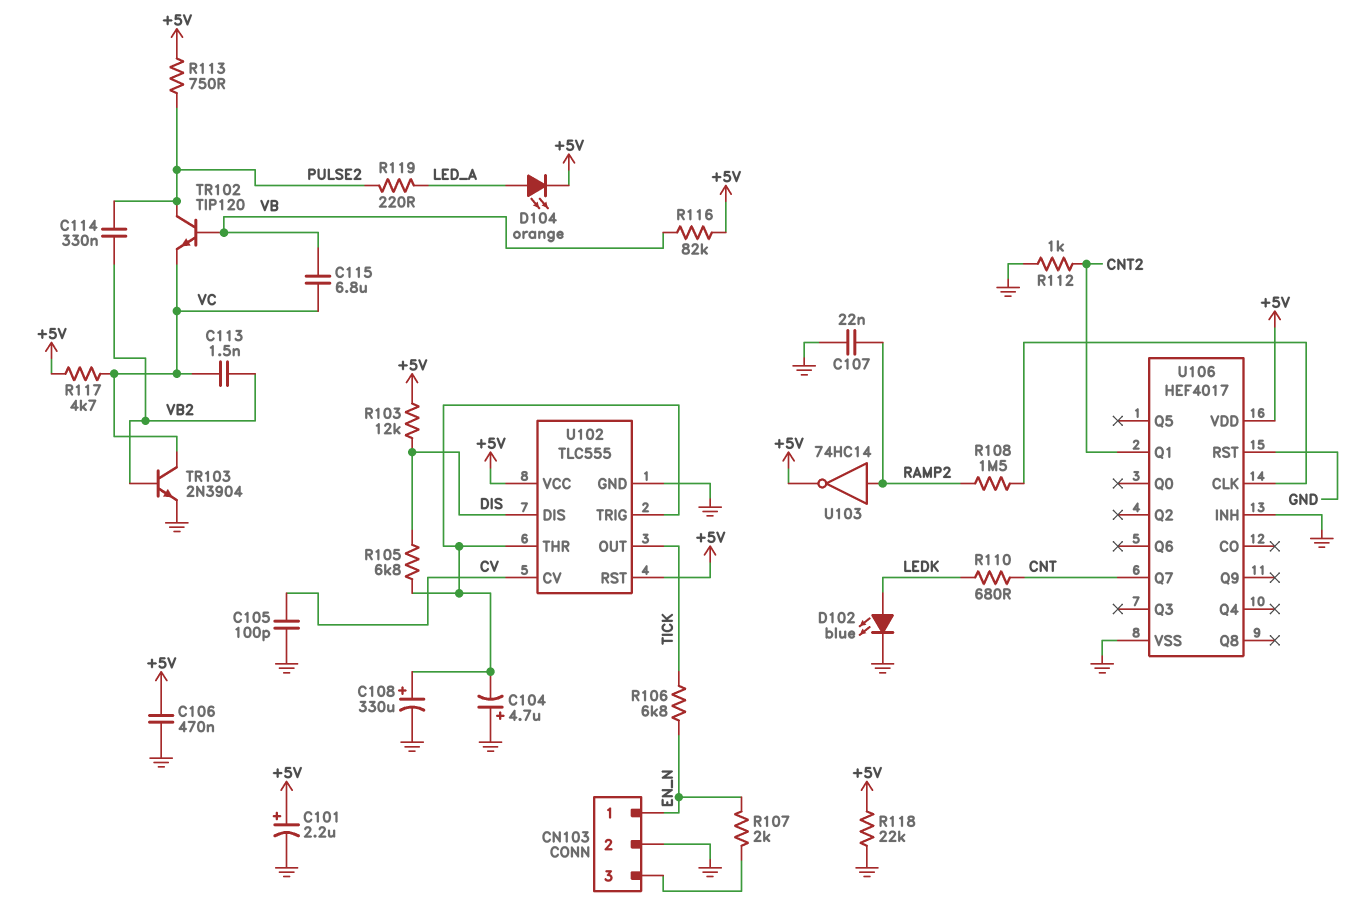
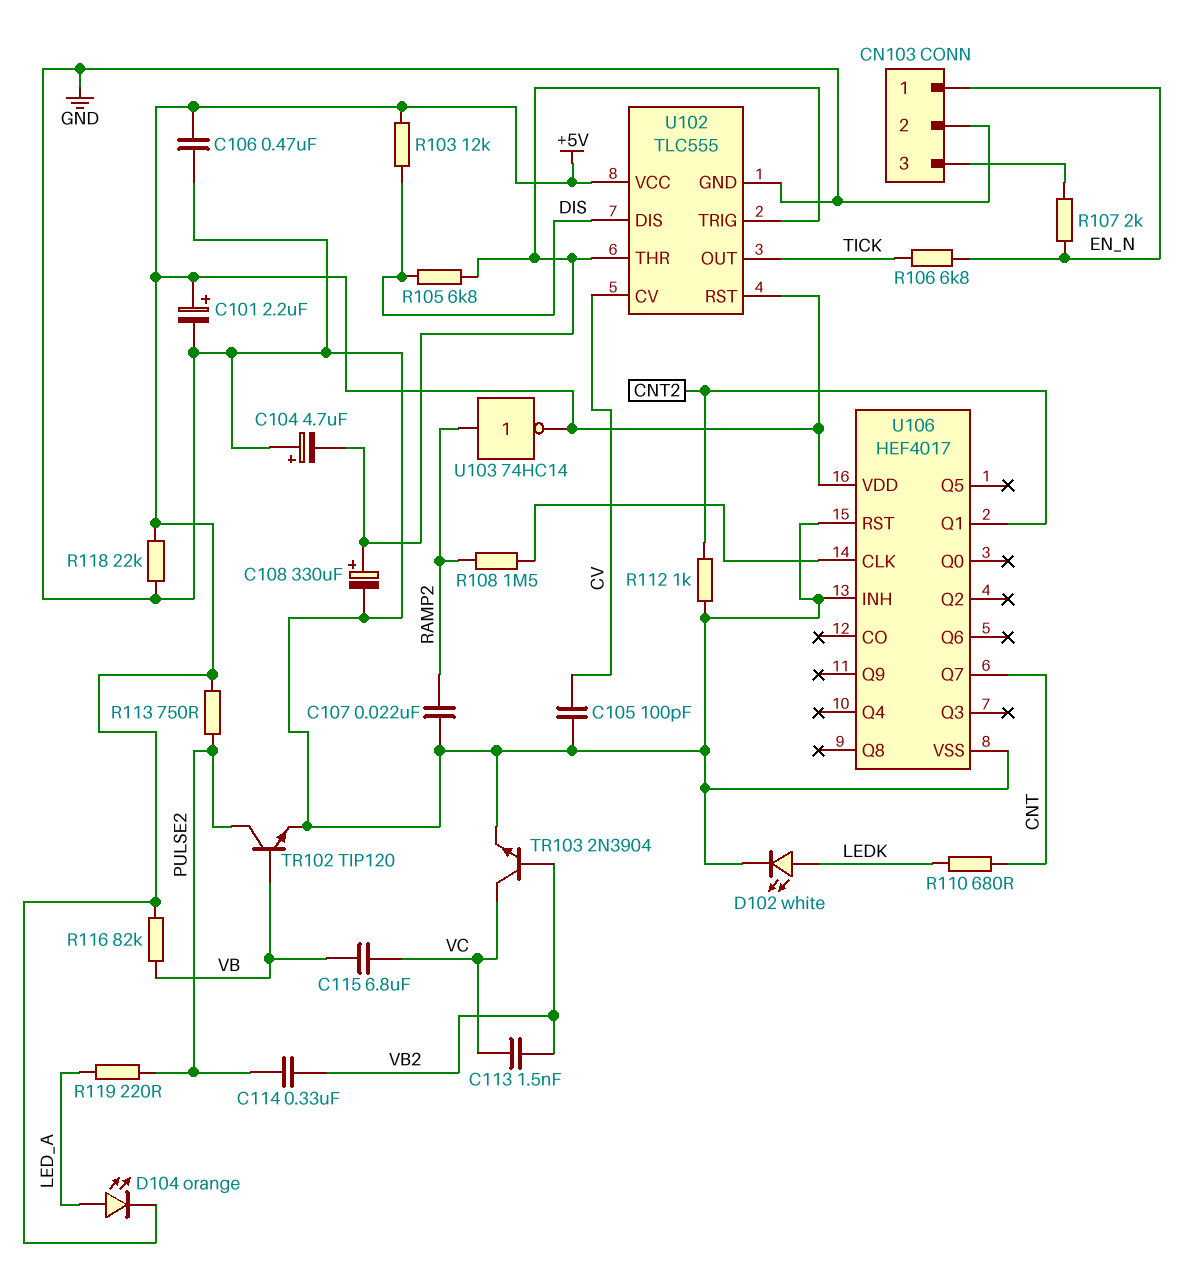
D102: LED blue (A LEDK, K GND) -> LED white (A LEDK, K GND)
R117: 4.7k (+5V, VC) -> none
TR102: NPN TIP120 (B VB, C PULSE2, E VC) -> NPN TIP120 (B VB, C PULSE2, E GND)

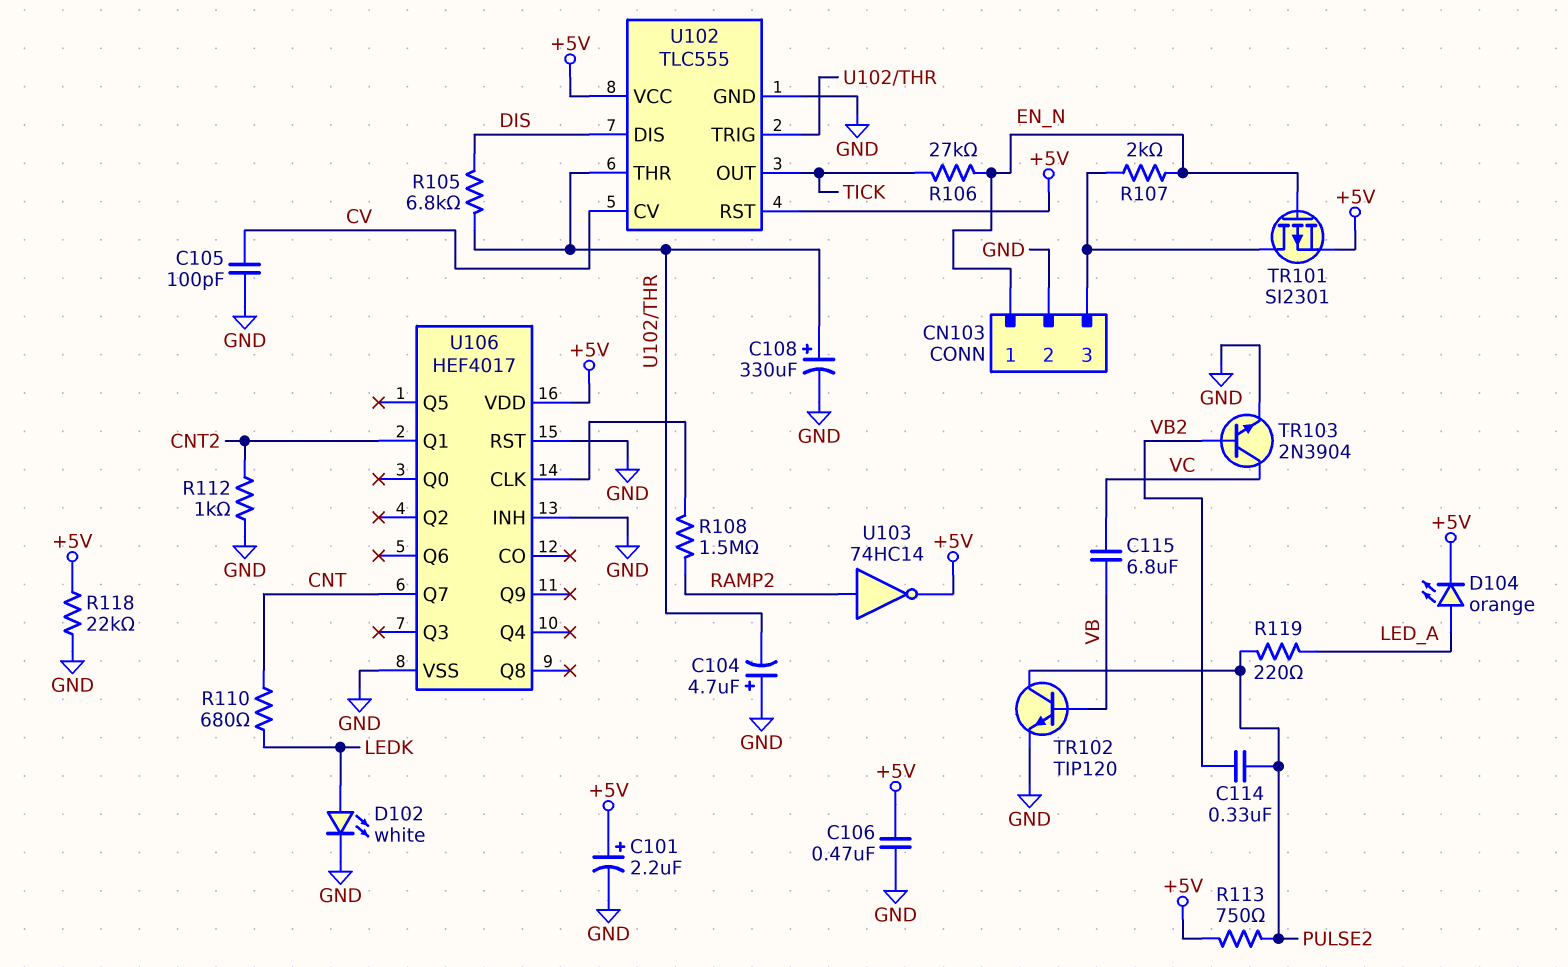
C107: 22nF (GND, RAMP2) -> none
C113: 1.5nF (VB2, VC) -> none
R103: 12k (+5V, DIS) -> none
R106: 6.8k (EN_N, TICK) -> 27k (EN_N, TICK)
R116: 82k (+5V, VB) -> none
TR101: none -> PMOS SI2301 (G EN_N, D CN103/3, S +5V)

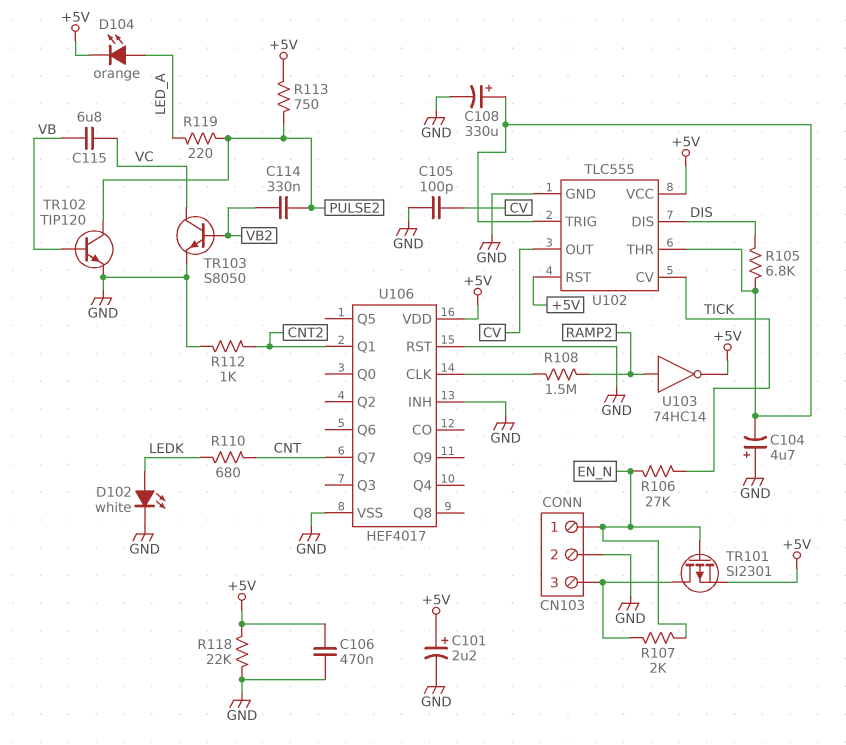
TR103: NPN 2N3904 (B VB2, C VC, E GND) -> NPN S8050 (B VB2, C VC, E GND)
U102 pin CV: CV -> TICK
U102 pin OUT: TICK -> CV

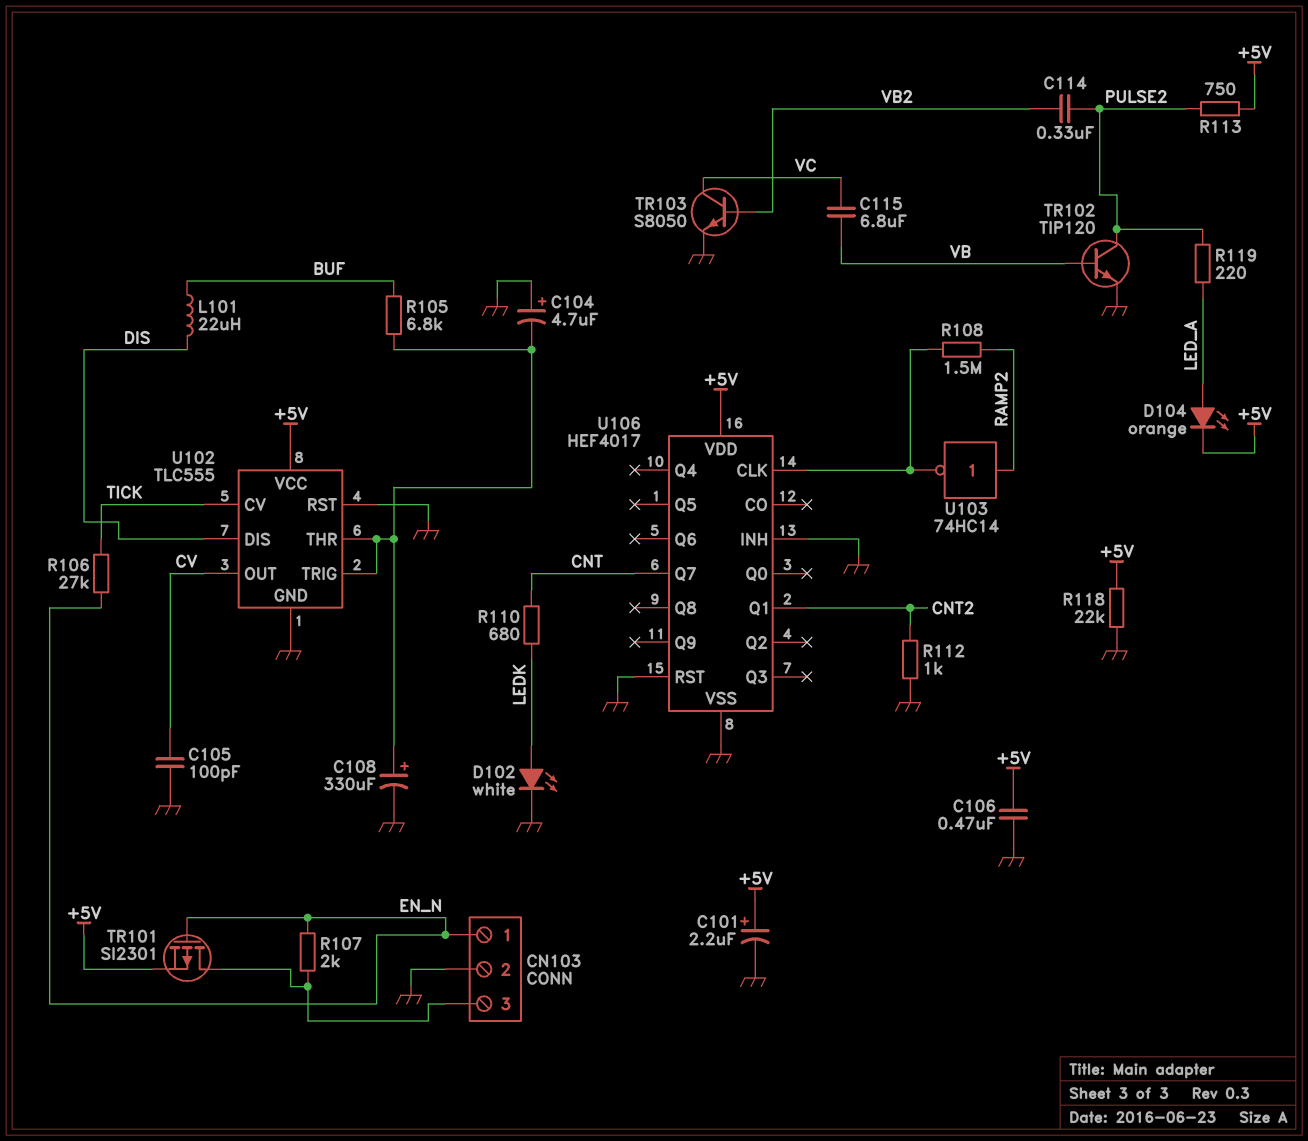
L101: none -> 22uH (BUF, DIS)
R105: 6.8k (DIS, U102/THR) -> 6.8k (BUF, U102/THR)
U102 pin RST: +5V -> GND
U103: NOT 74HC14 (in RAMP2, out +5V) -> NOT 74HC14 (in RAMP2, out U106/CLK)

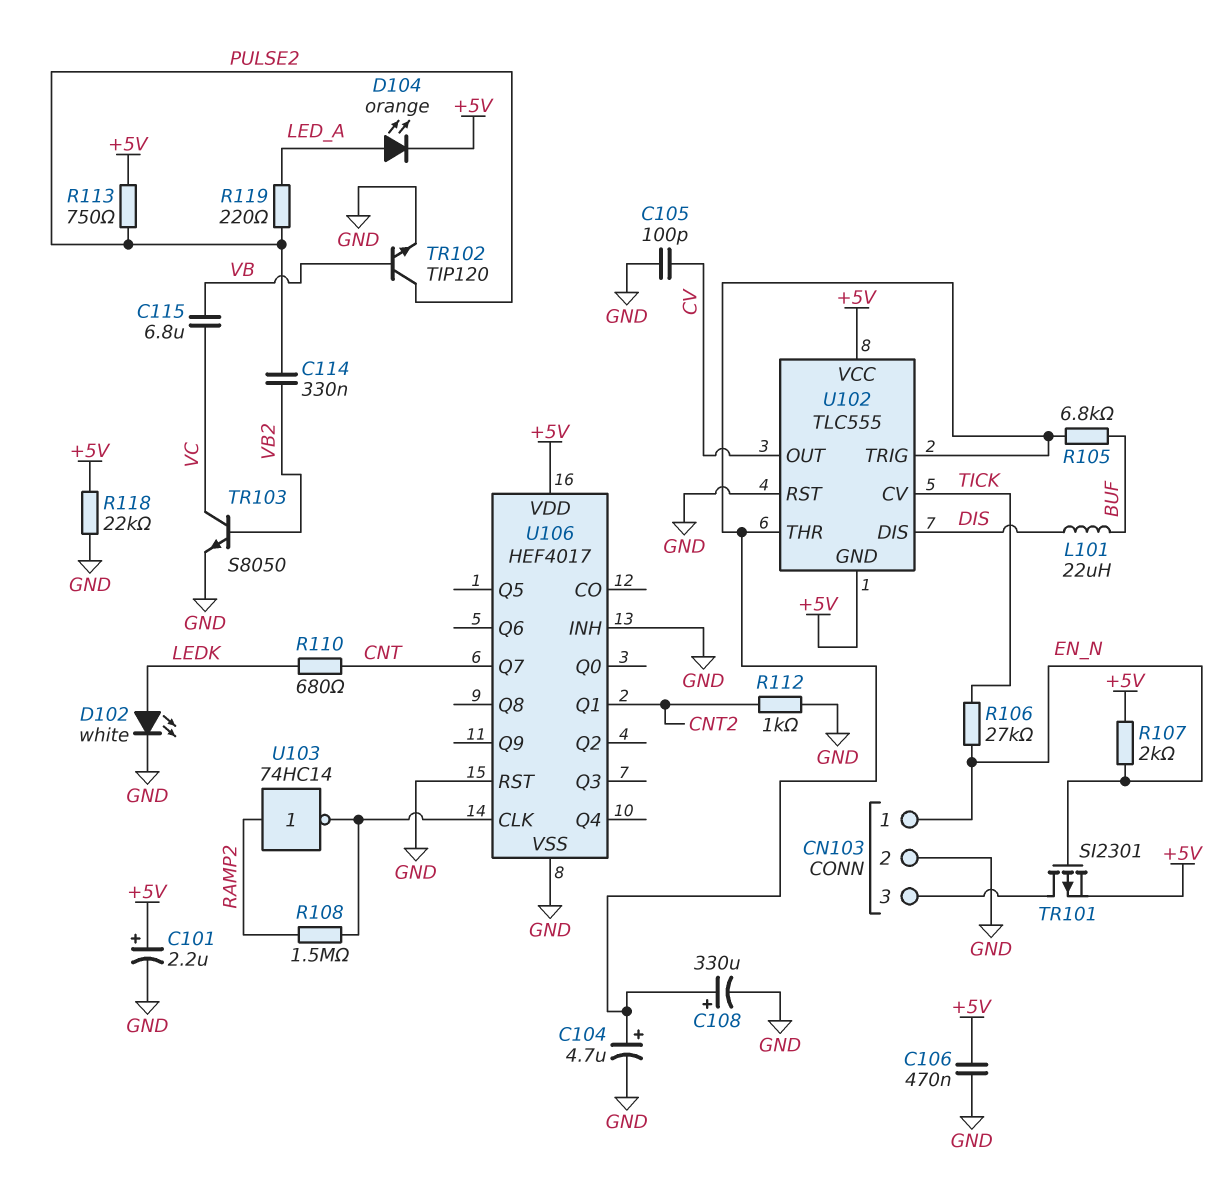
C104: 4.7uF (plus GND, minus U102/THR) -> 4.7uF (plus U102/THR, minus GND)
R107: 2k (CN103/3, EN_N) -> 2k (+5V, EN_N)
U102 pin GND: GND -> +5V

